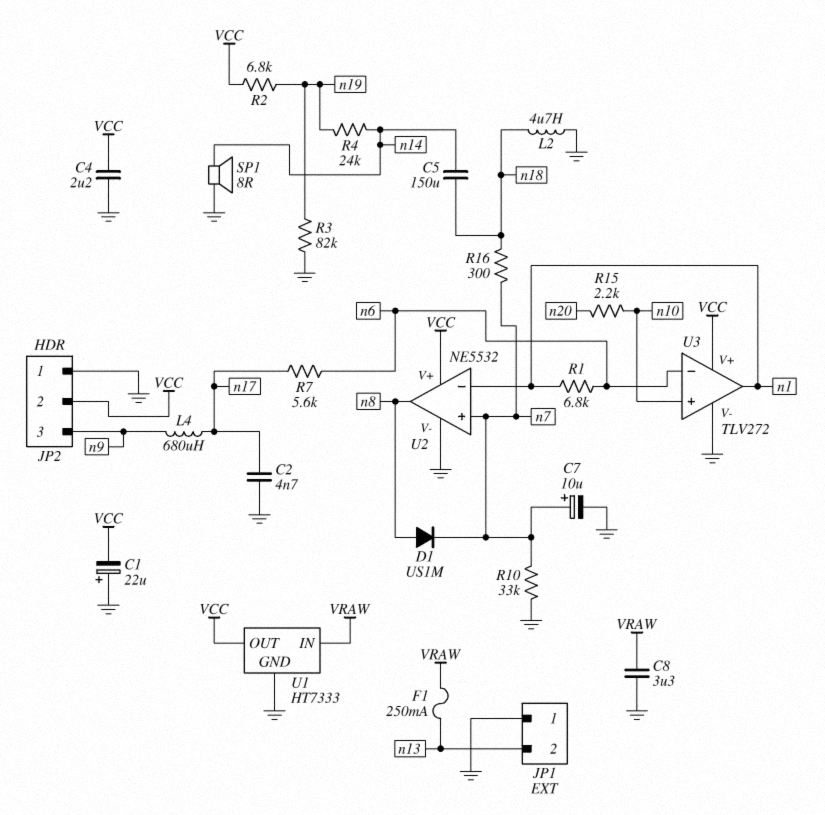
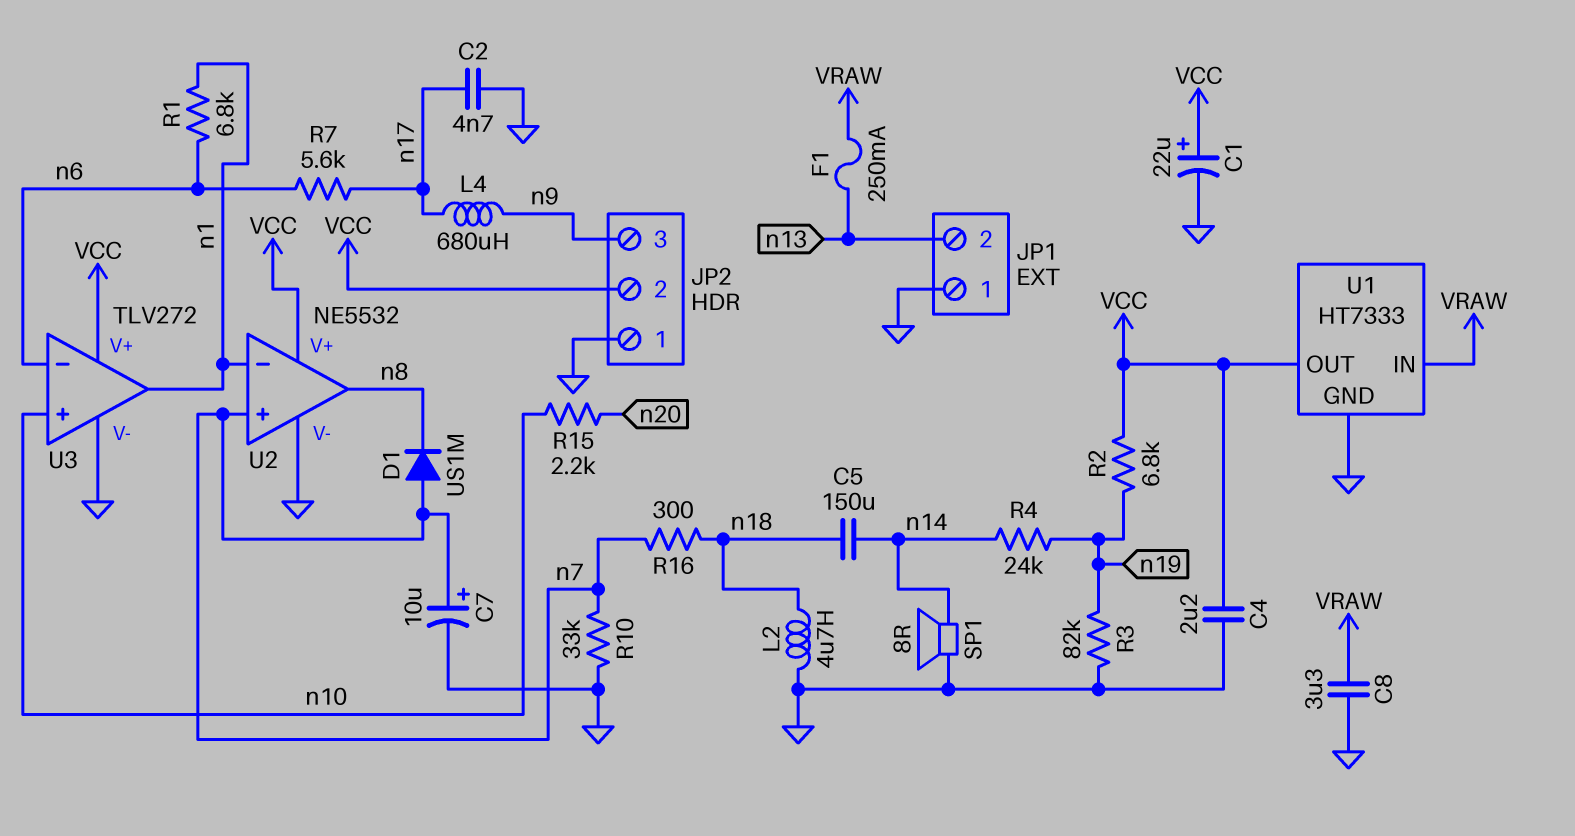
C1: 22uF (plus GND, minus VCC) -> 22uF (plus VCC, minus GND)
D1: diode US1M (A n8, K n7) -> diode US1M (A n7, K n8)

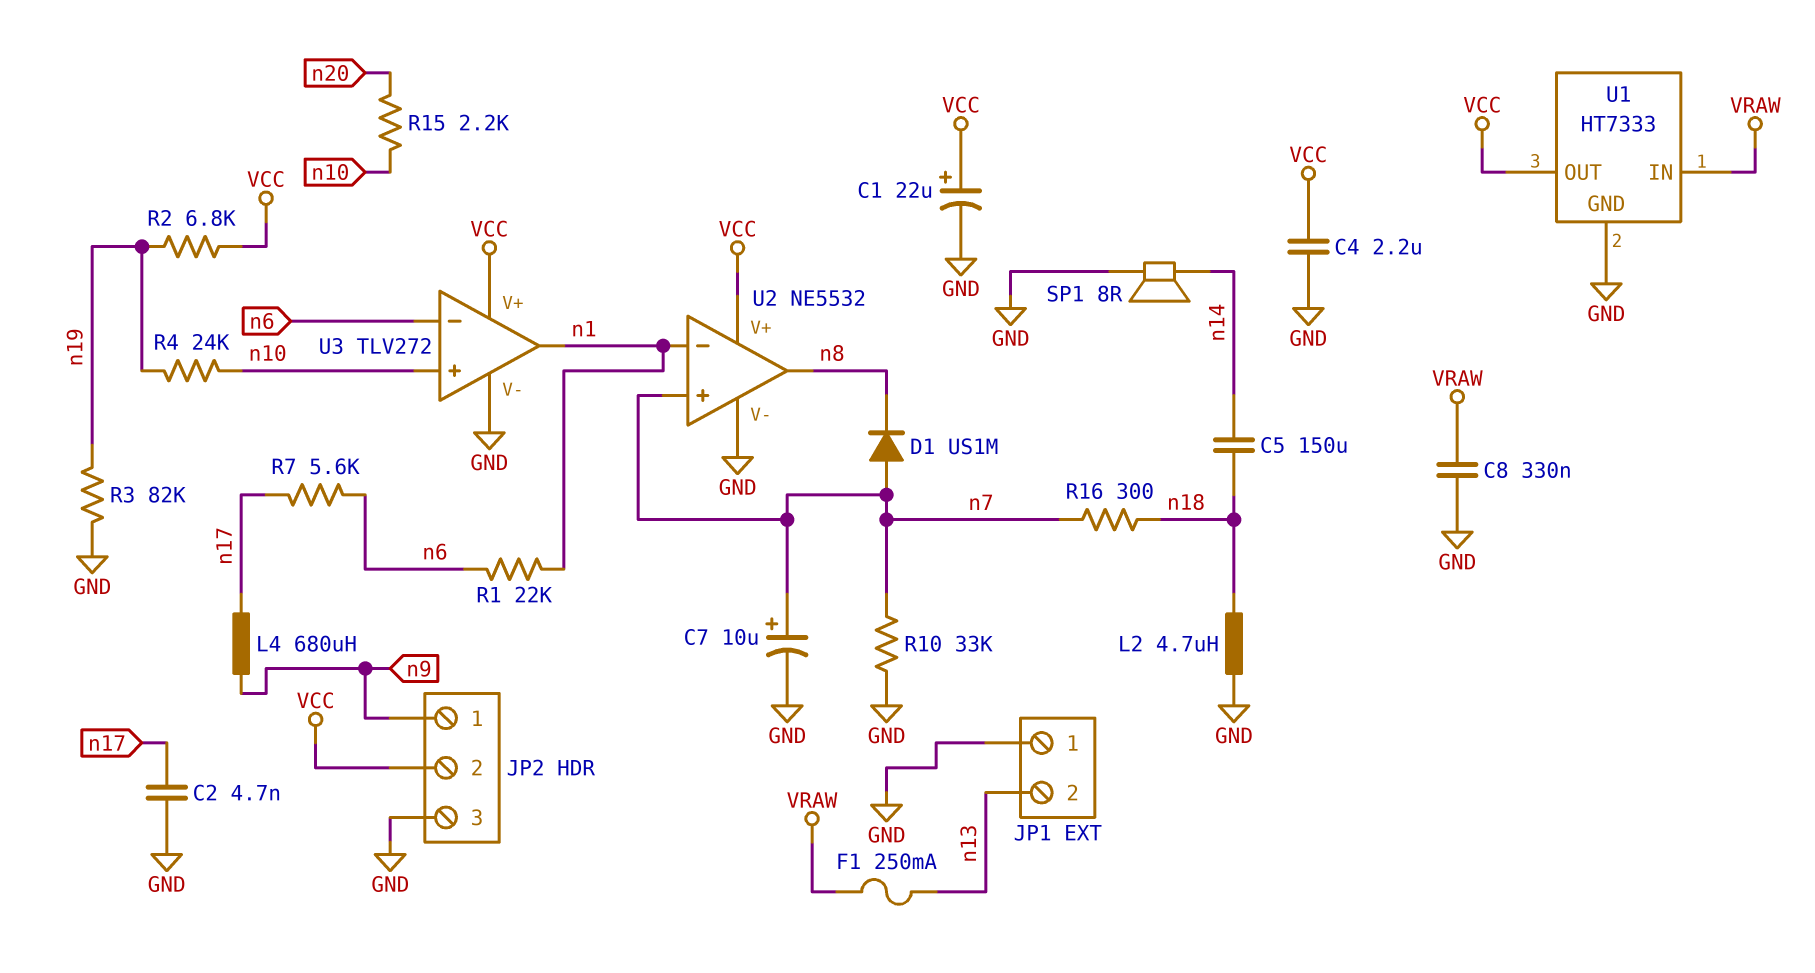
C8: 3.3uF (GND, VRAW) -> 330nF (GND, VRAW)
JP2 pin 1: GND -> n9
JP2 pin 3: n9 -> GND
R1: 6.8k (n1, n6) -> 22k (n1, n6)
R4: 24k (n14, n19) -> 24k (n10, n19)

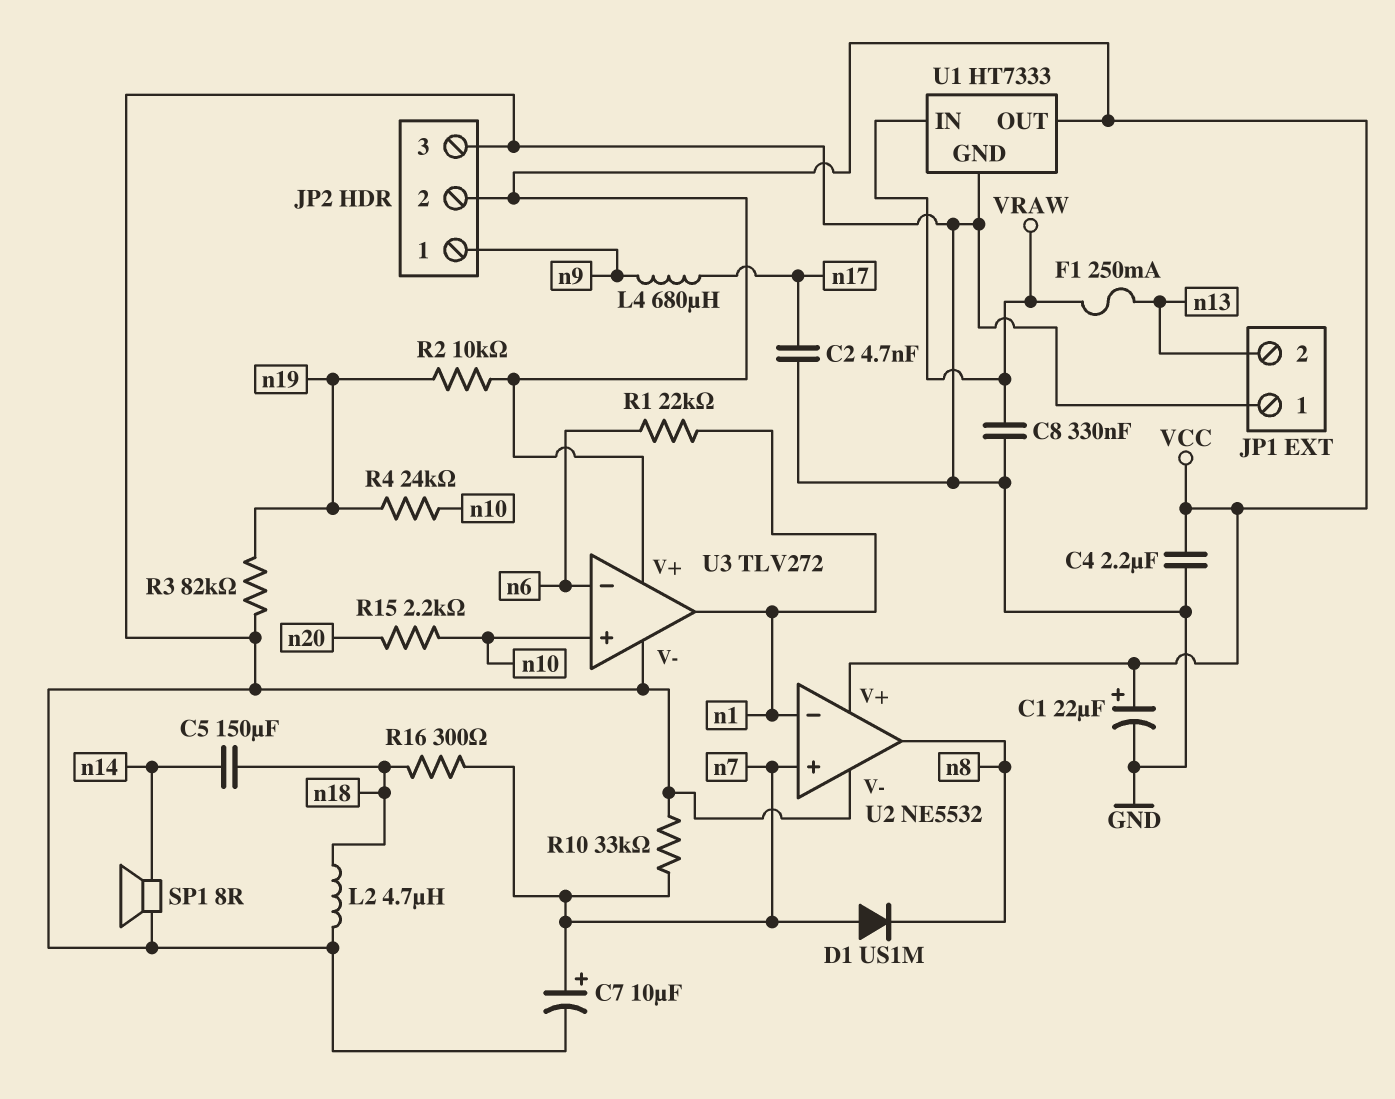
R2: 6.8k (VCC, n19) -> 10k (VCC, n19)
R7: 5.6k (n6, n17) -> none

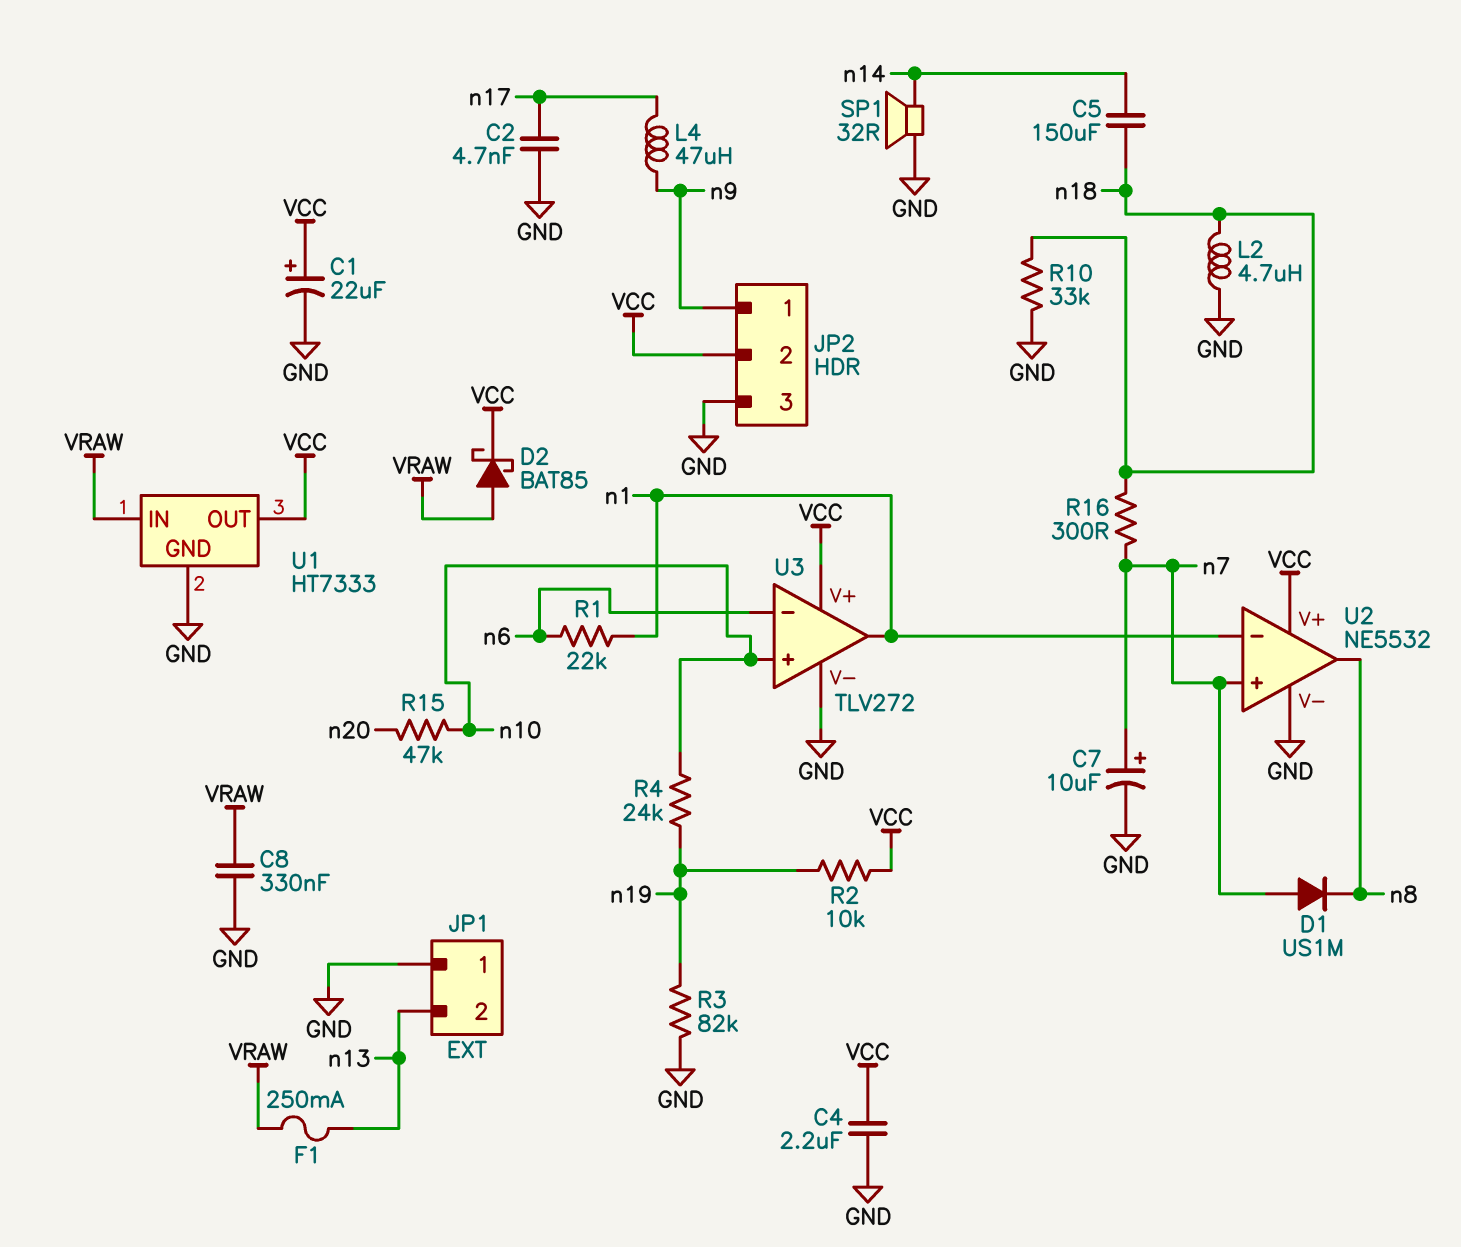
D2: none -> schottky BAT85 (A VRAW, K VCC)
L4: 680uH (n9, n17) -> 47uH (n9, n17)
R10: 33k (GND, n7) -> 33k (GND, n18)
R15: 2.2k (n10, n20) -> 47k (n10, n20)
SP1: speaker 8R (GND, n14) -> speaker 32R (GND, n14)

